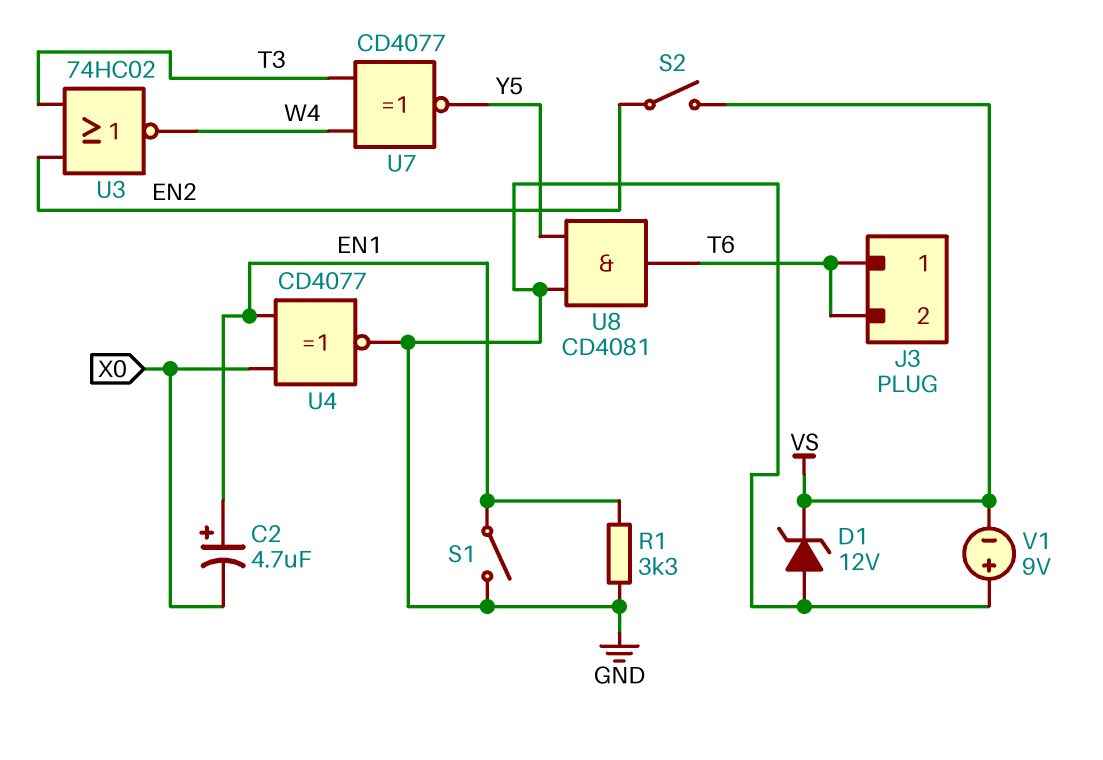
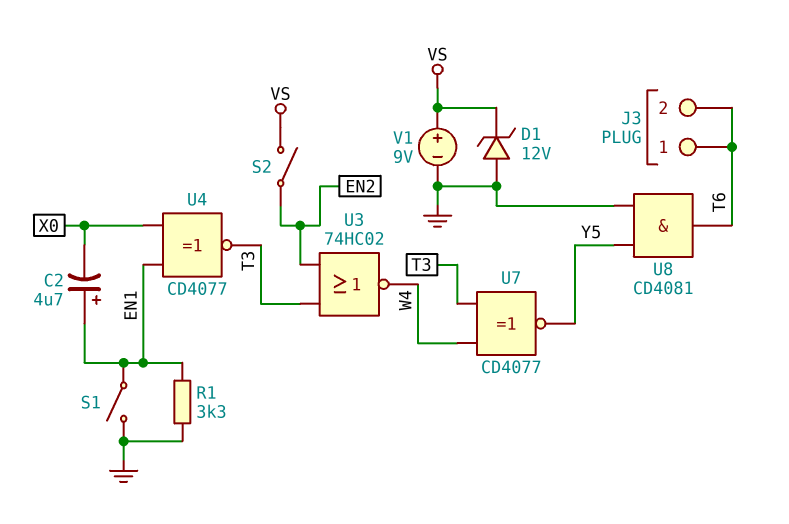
U4: XNOR CD4077 (in EN1, in X0, out GND) -> XNOR CD4077 (in EN1, in X0, out T3)
V1: 9V (plus GND, minus VS) -> 9V (plus VS, minus GND)

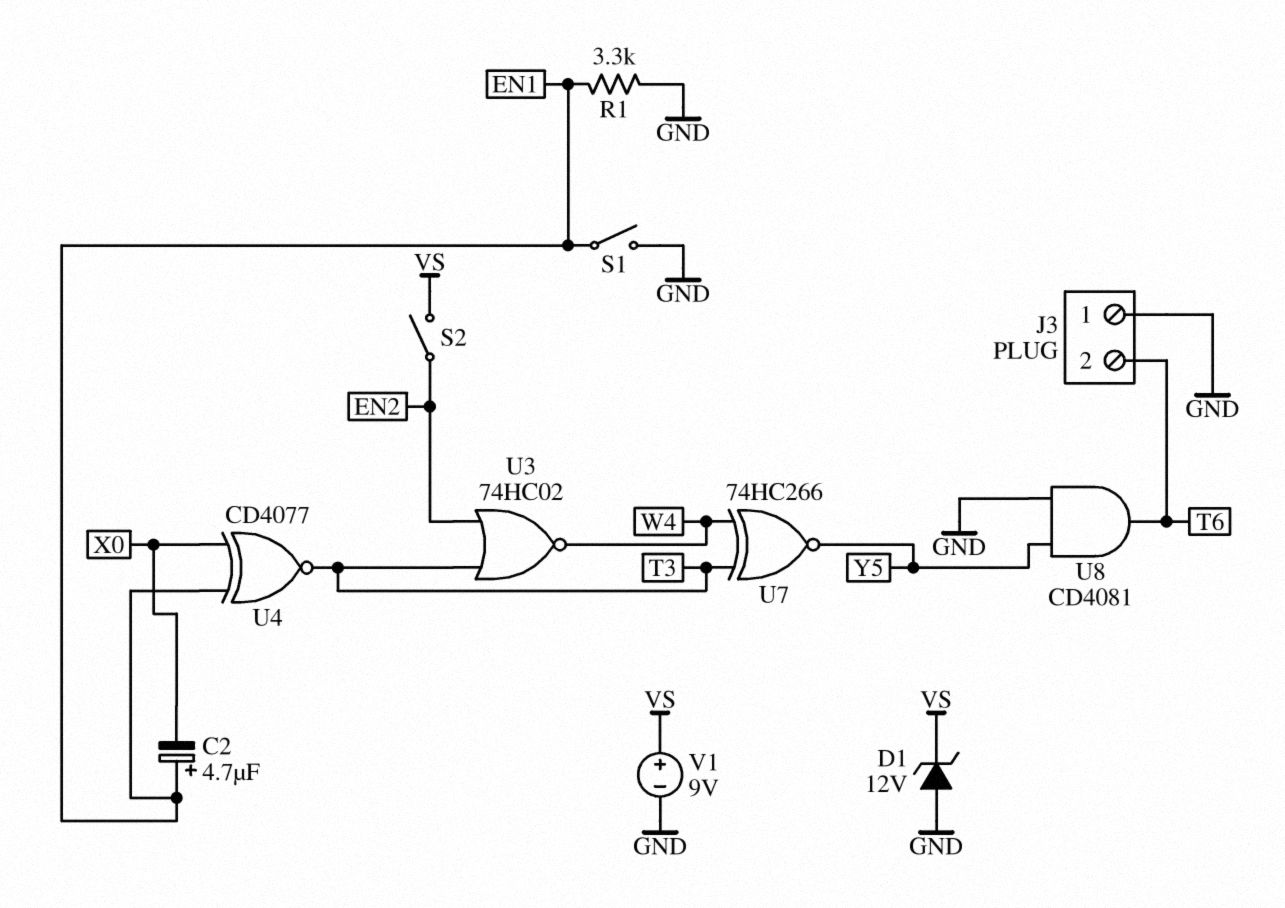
J3 pin 1: T6 -> GND
U7: XNOR CD4077 (in T3, in W4, out Y5) -> XNOR 74HC266 (in T3, in W4, out Y5)

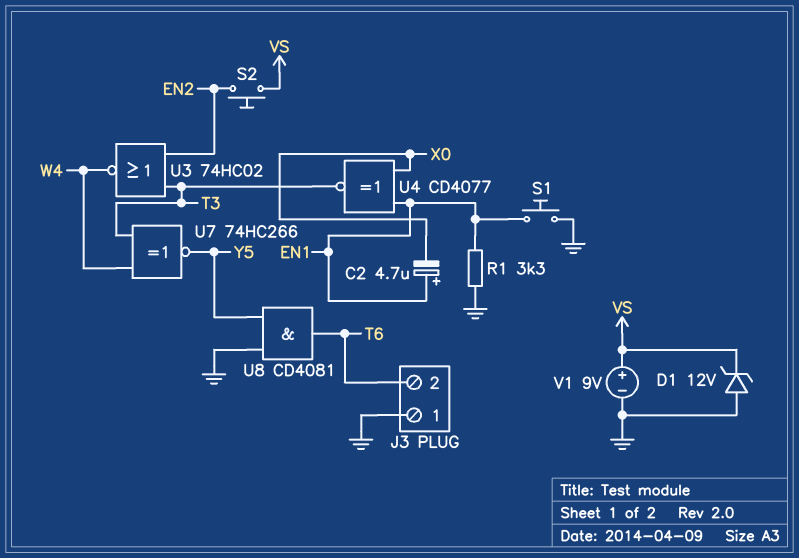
S1: switch (EN1, GND) -> button (EN1, GND)
S2: switch (EN2, VS) -> button (EN2, VS)

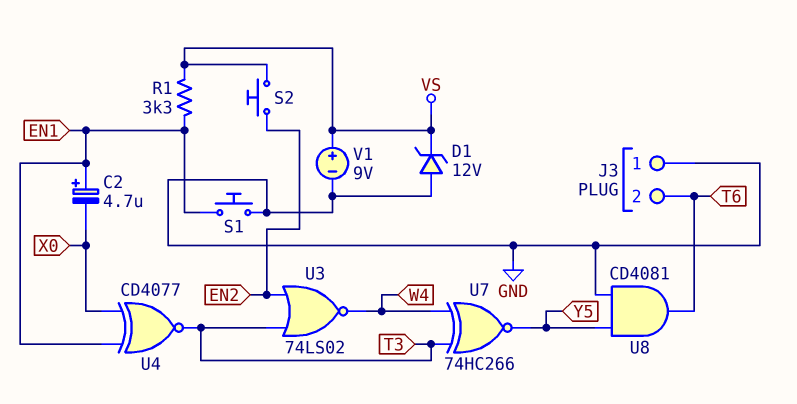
R1: 3.3k (EN1, GND) -> 3.3k (EN1, VS)
U3: NOR 74HC02 (in EN2, in T3, out W4) -> NOR 74LS02 (in EN2, in T3, out W4)

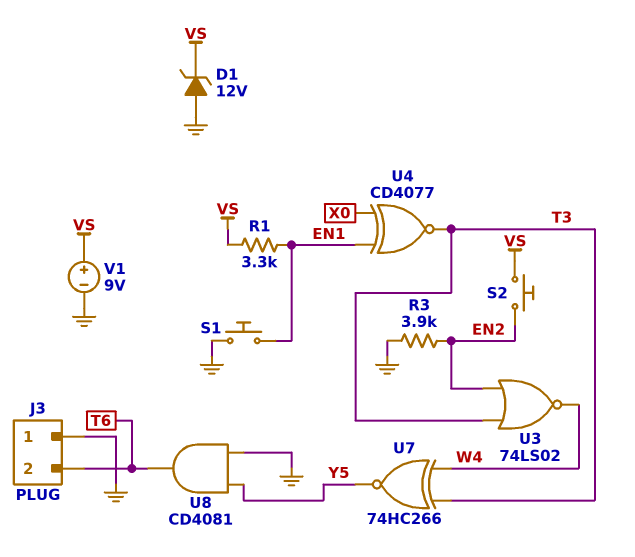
C2: 4.7uF (plus EN1, minus X0) -> none
R3: none -> 3.9k (EN2, GND)

